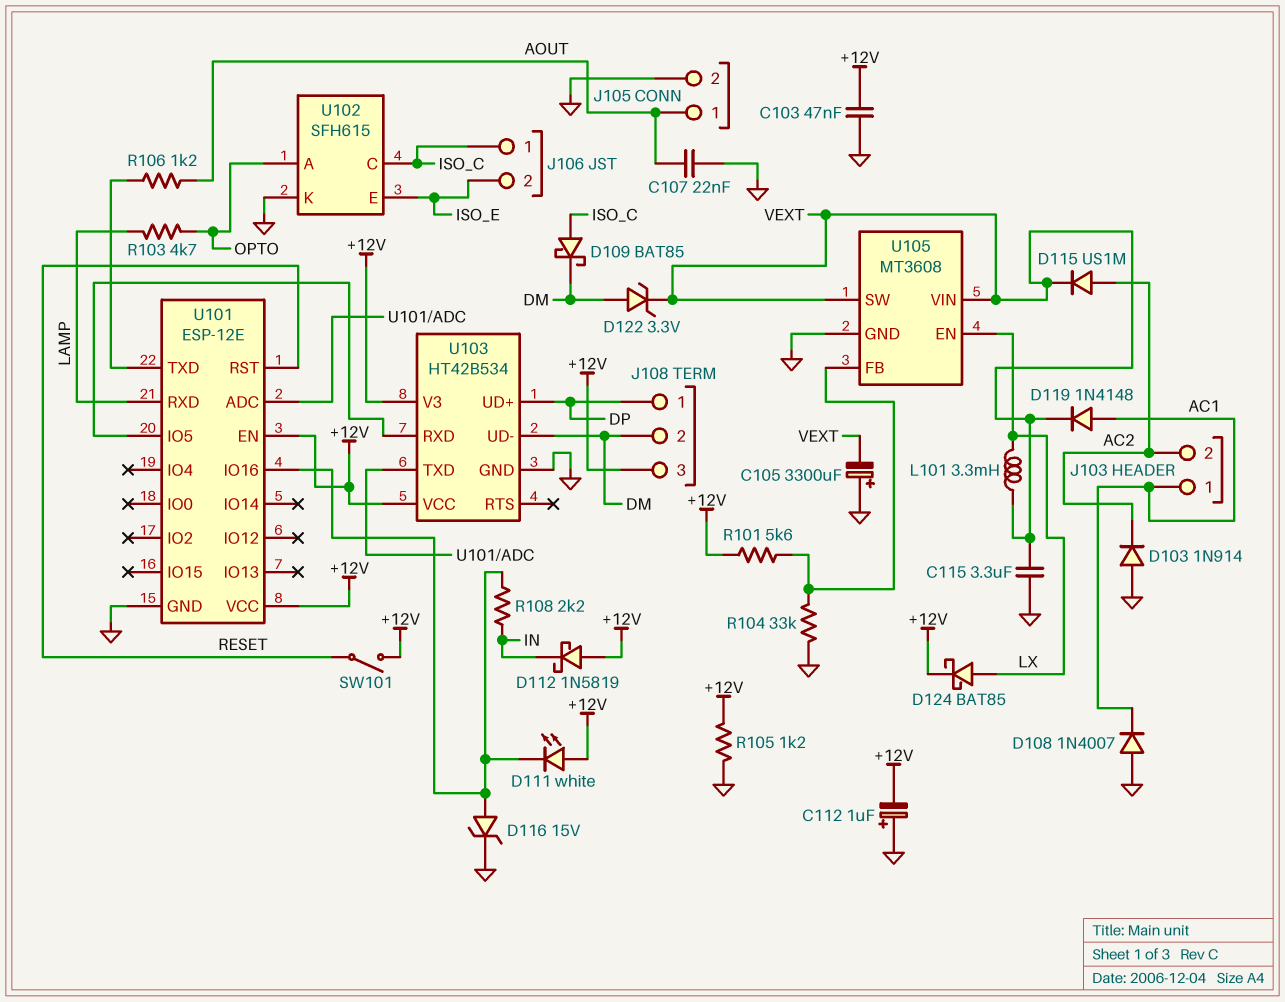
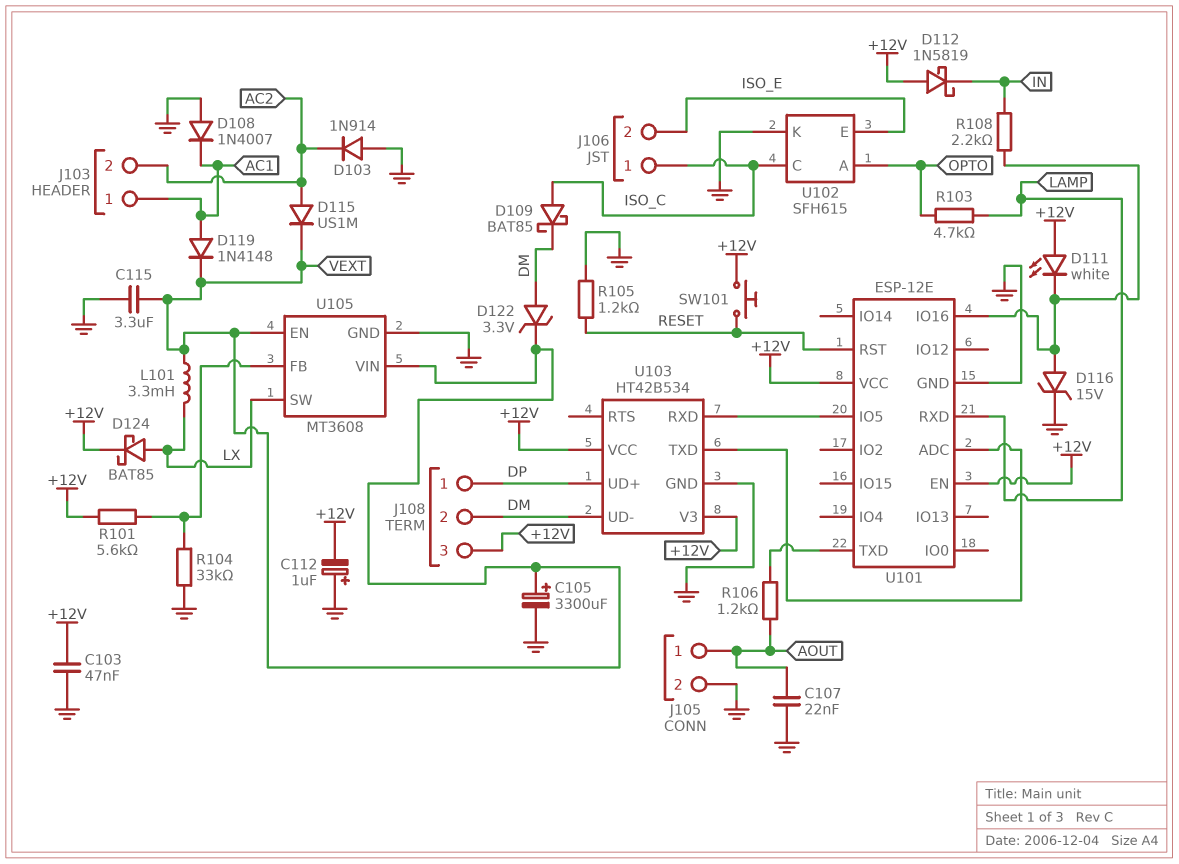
C105: 3300uF (plus GND, minus VEXT) -> 3300uF (plus VEXT, minus GND)
R105: 1.2k (+12V, GND) -> 1.2k (GND, RESET)
SW101: switch (+12V, RESET) -> button (+12V, RESET)
U105 pin EN: LX -> VEXT
U105 pin SW: VEXT -> LX

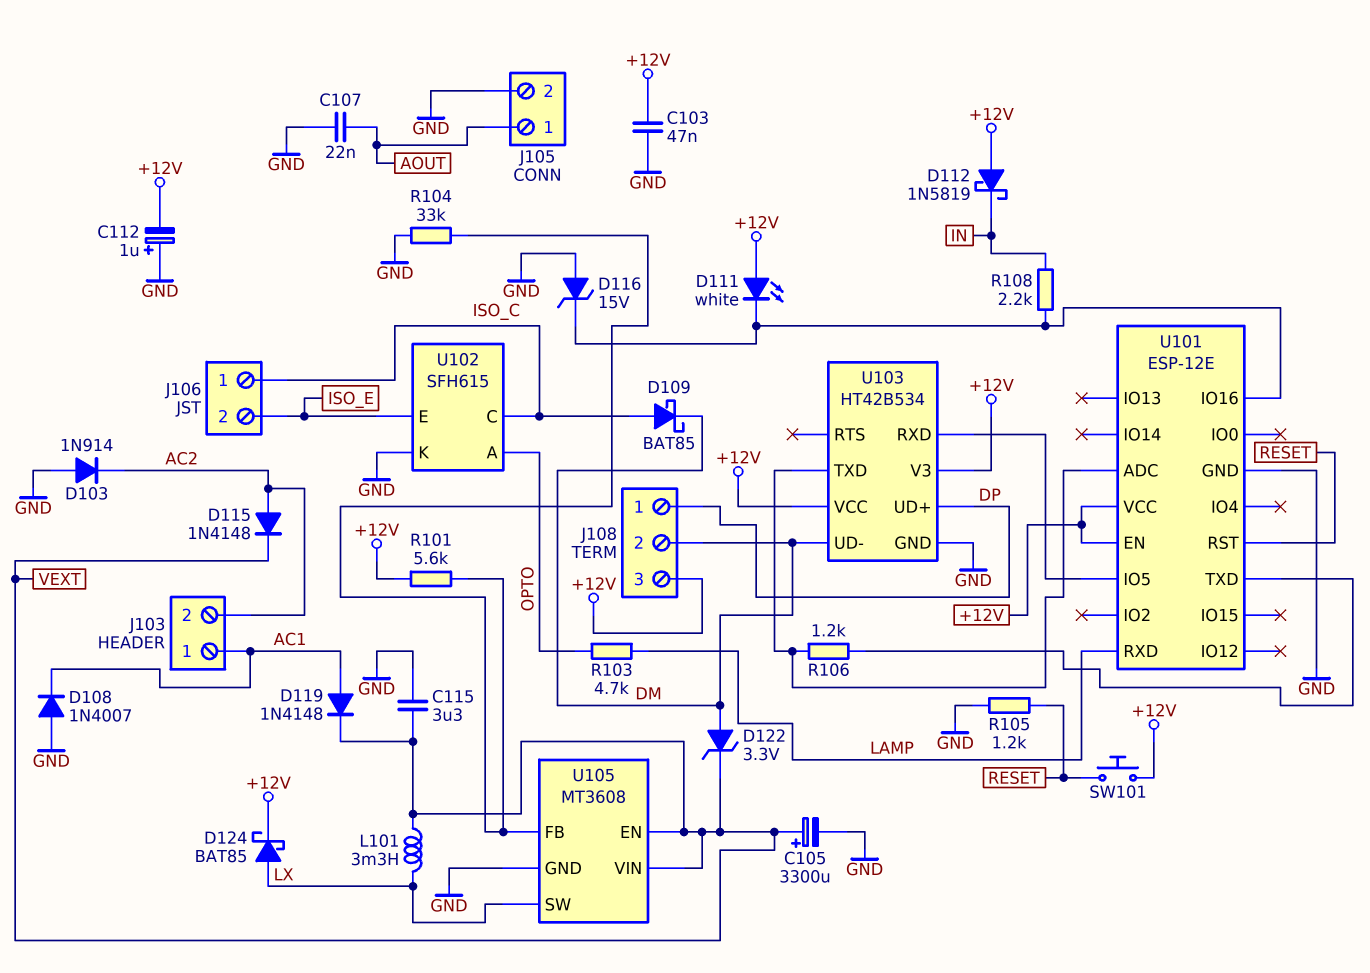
D115: diode US1M (A AC2, K VEXT) -> diode 1N4148 (A AC2, K VEXT)
D116: zener 15V (A U101/IO16, K GND) -> zener 15V (A GND, K U101/IO16)
R106: 1.2k (AOUT, U101/TXD) -> 1.2k (U101/ADC, U101/TXD)

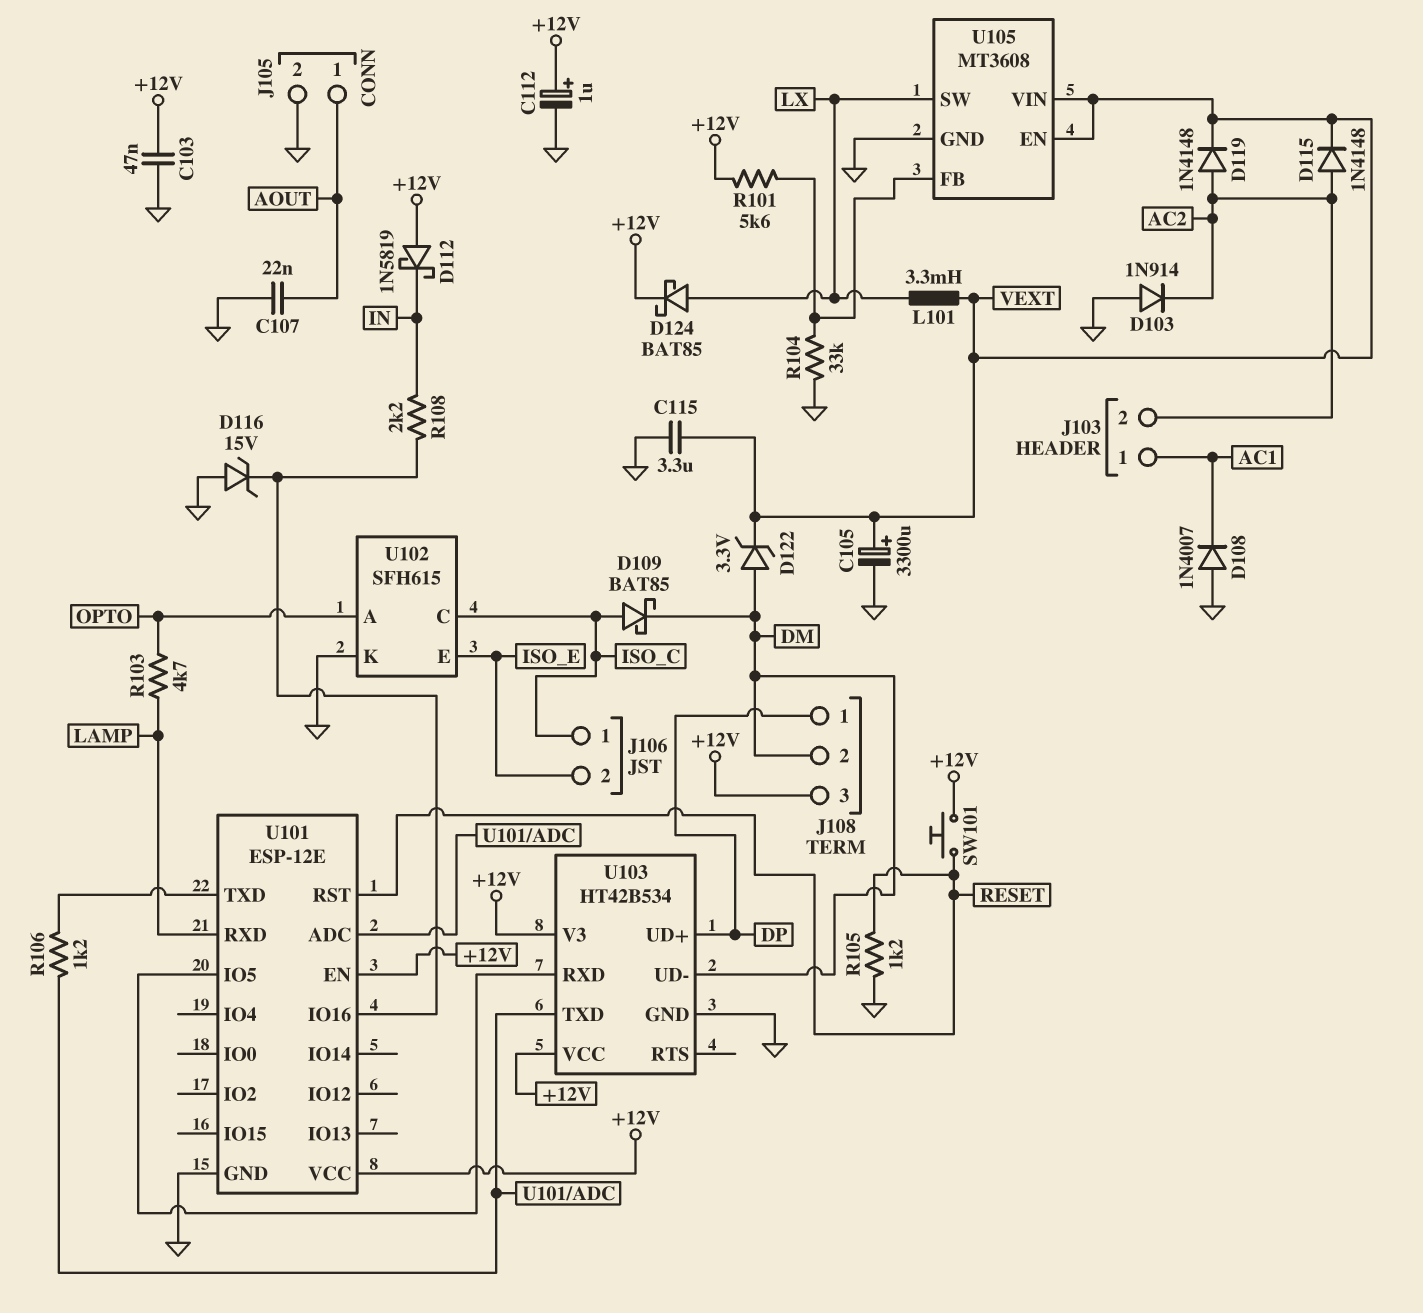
C112: 1uF (plus GND, minus +12V) -> 1uF (plus +12V, minus GND)
D111: LED white (A +12V, K U101/IO16) -> none
D119: diode 1N4148 (A AC1, K VEXT) -> diode 1N4148 (A AC2, K VEXT)

